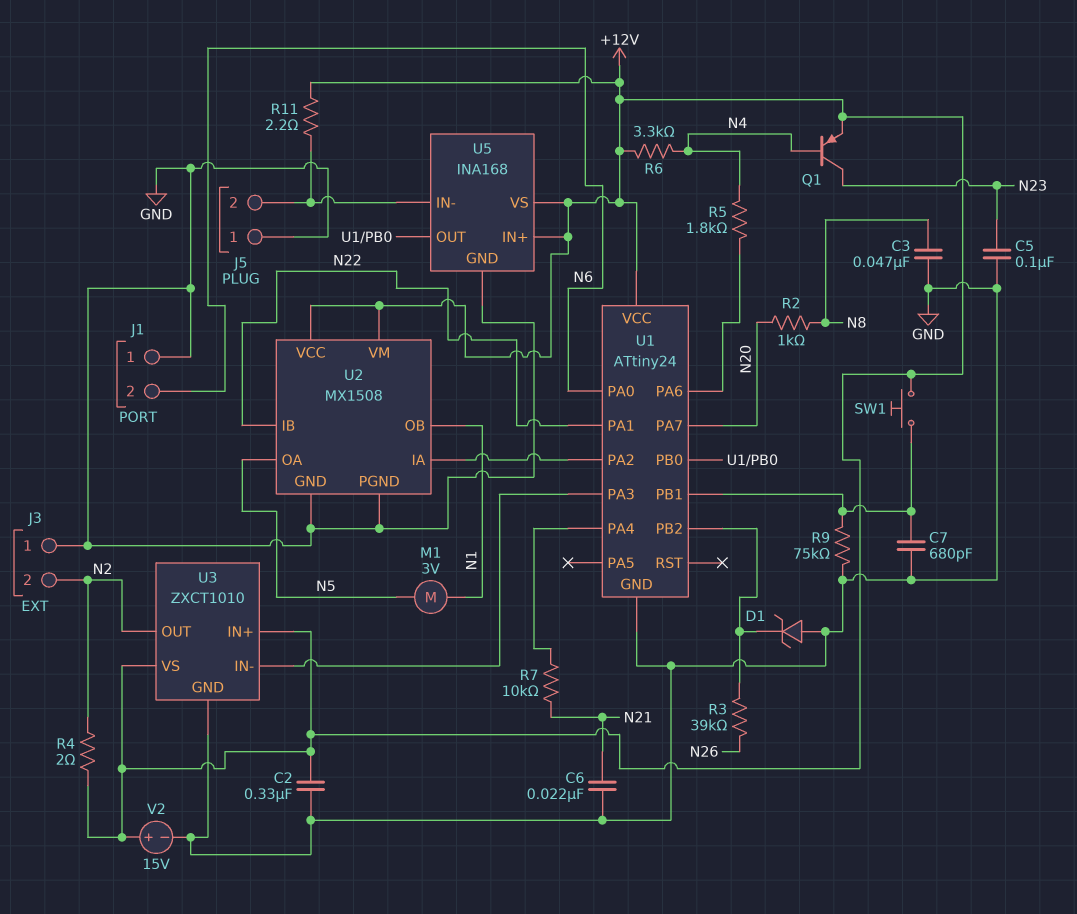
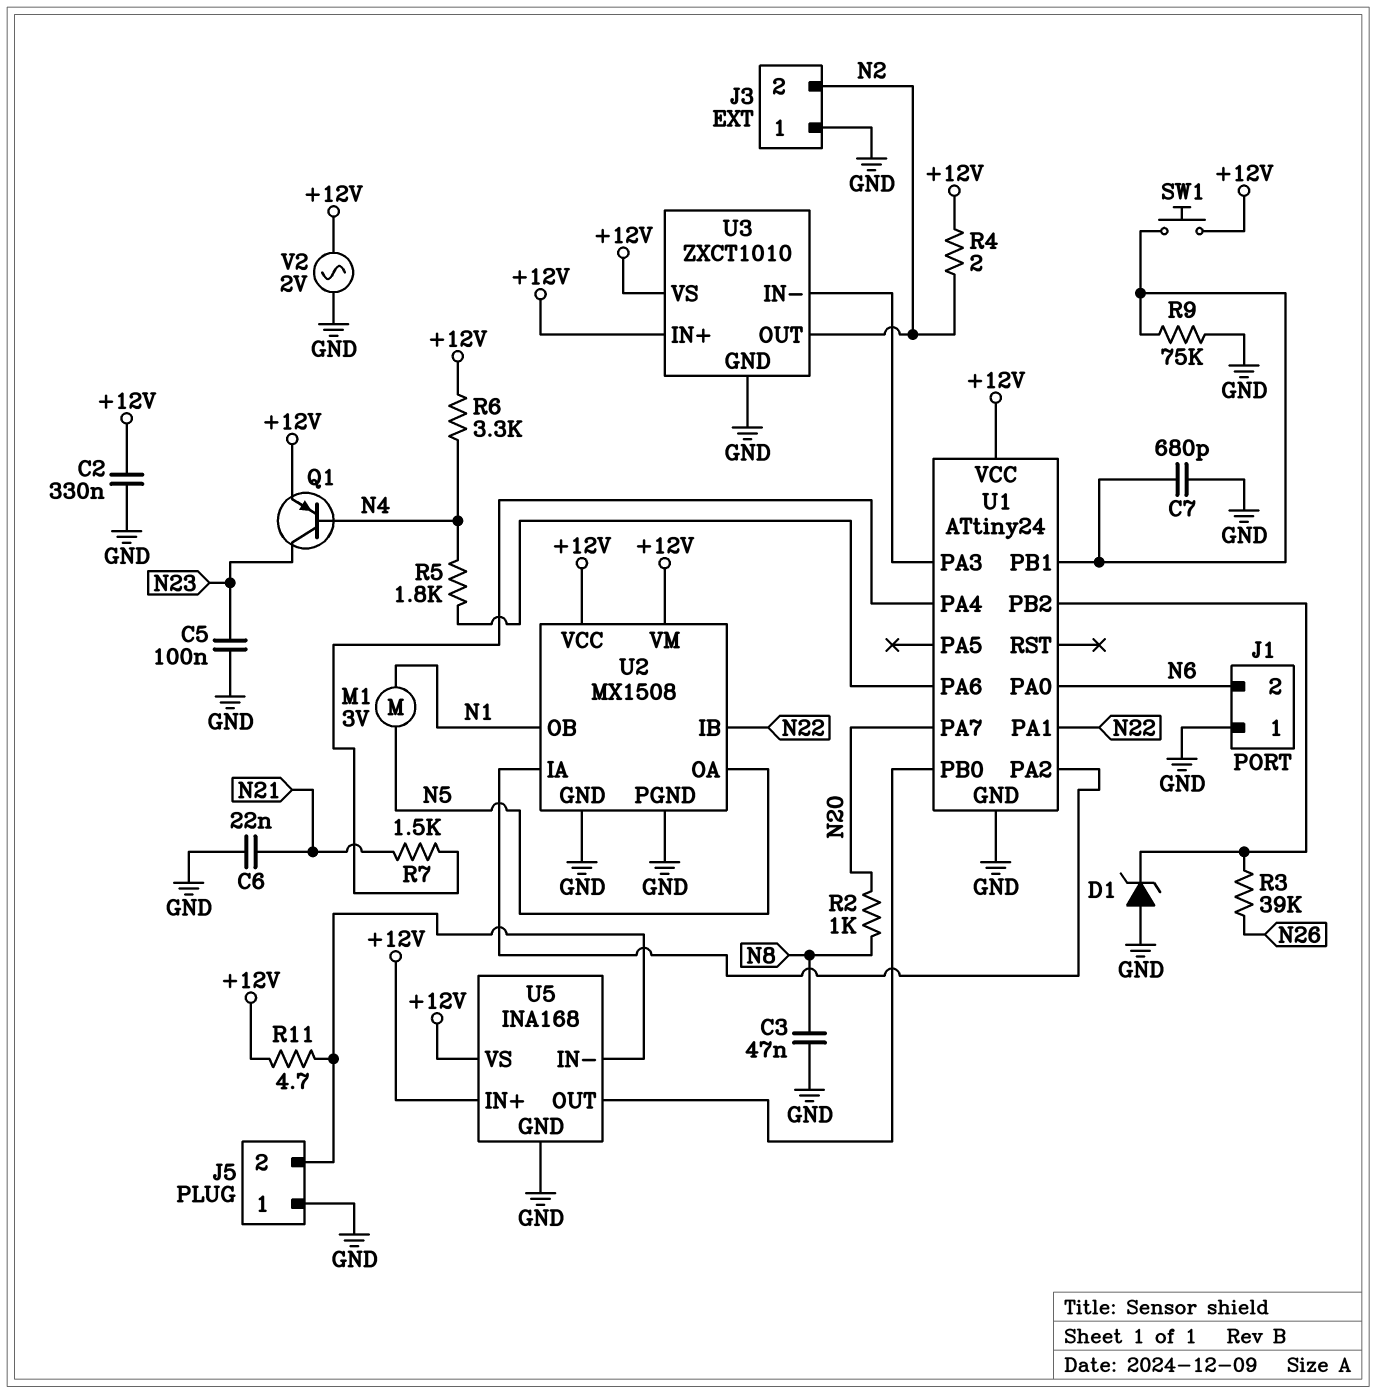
R7: 10k (N21, U1/PA4) -> 1.5k (N21, U1/PA4)
R11: 2.2 (+12V, J5/2) -> 4.7 (+12V, J5/2)
V2: 15V (plus +12V, minus GND) -> AC 2V (+12V, GND)

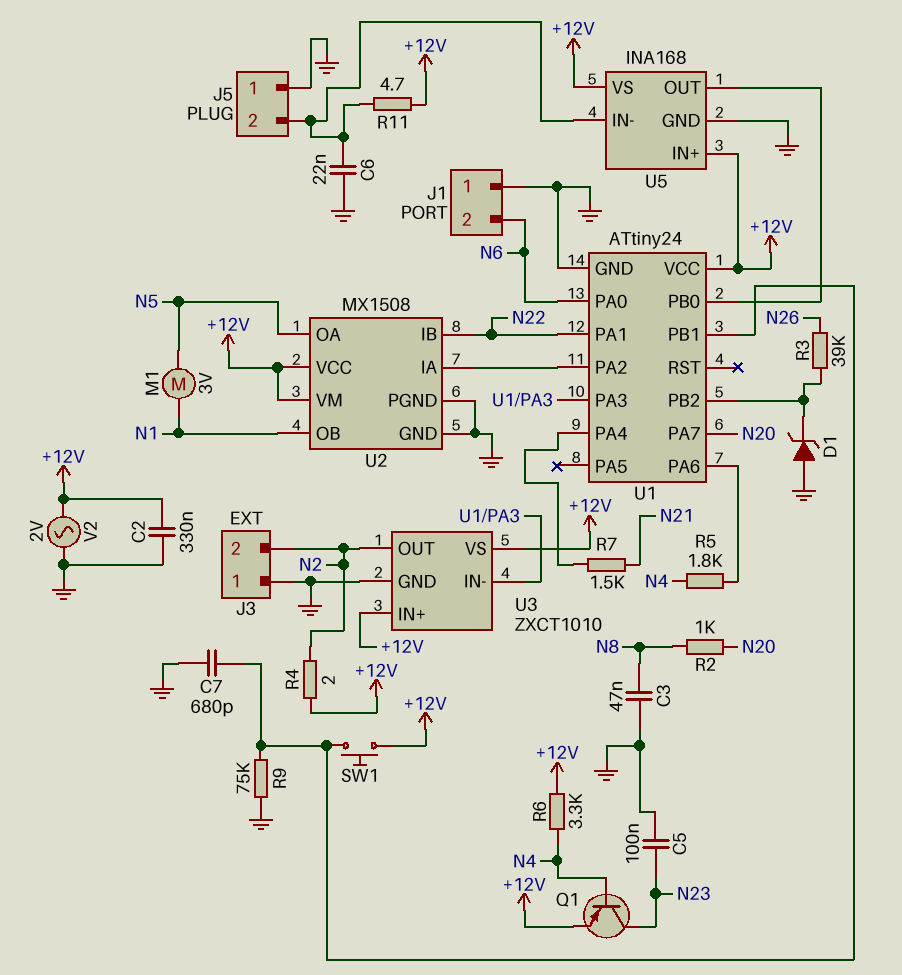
C6: 22nF (GND, N21) -> 22nF (GND, J5/2)

